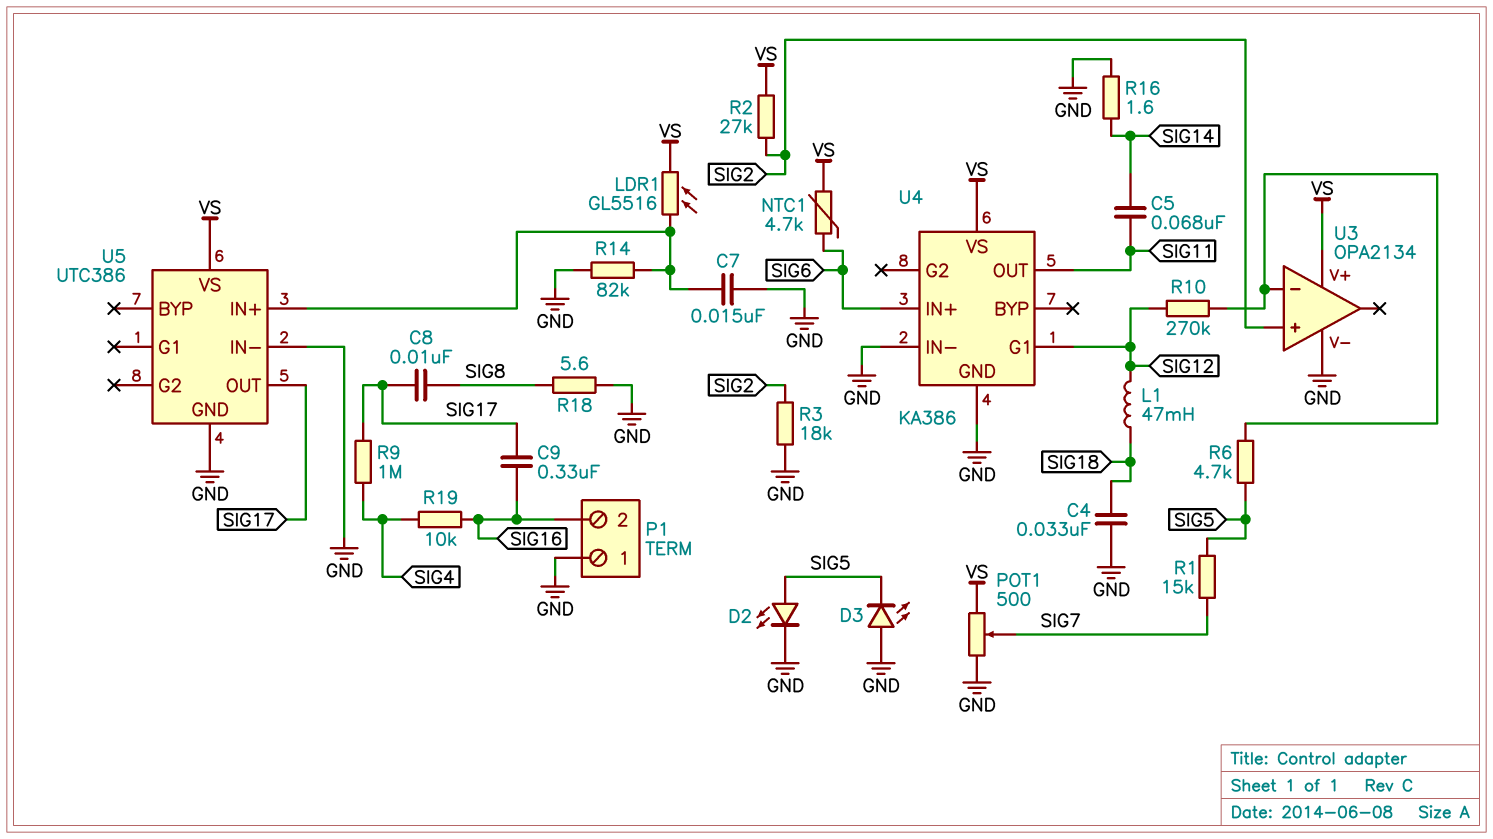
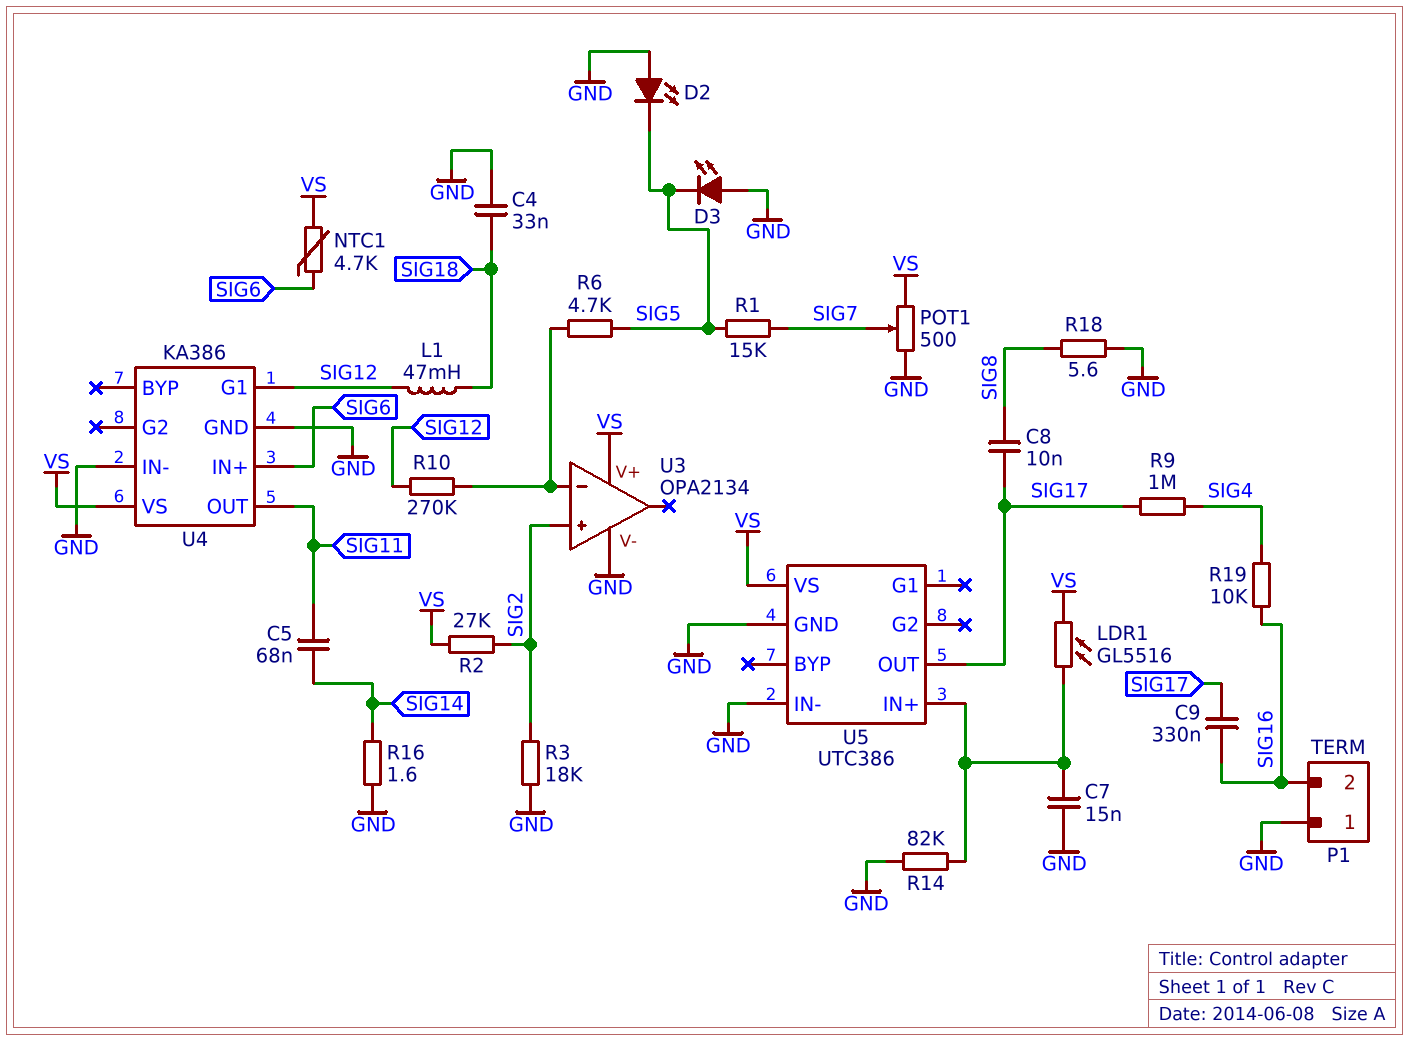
D2: LED (A SIG5, K GND) -> LED (A GND, K SIG5)

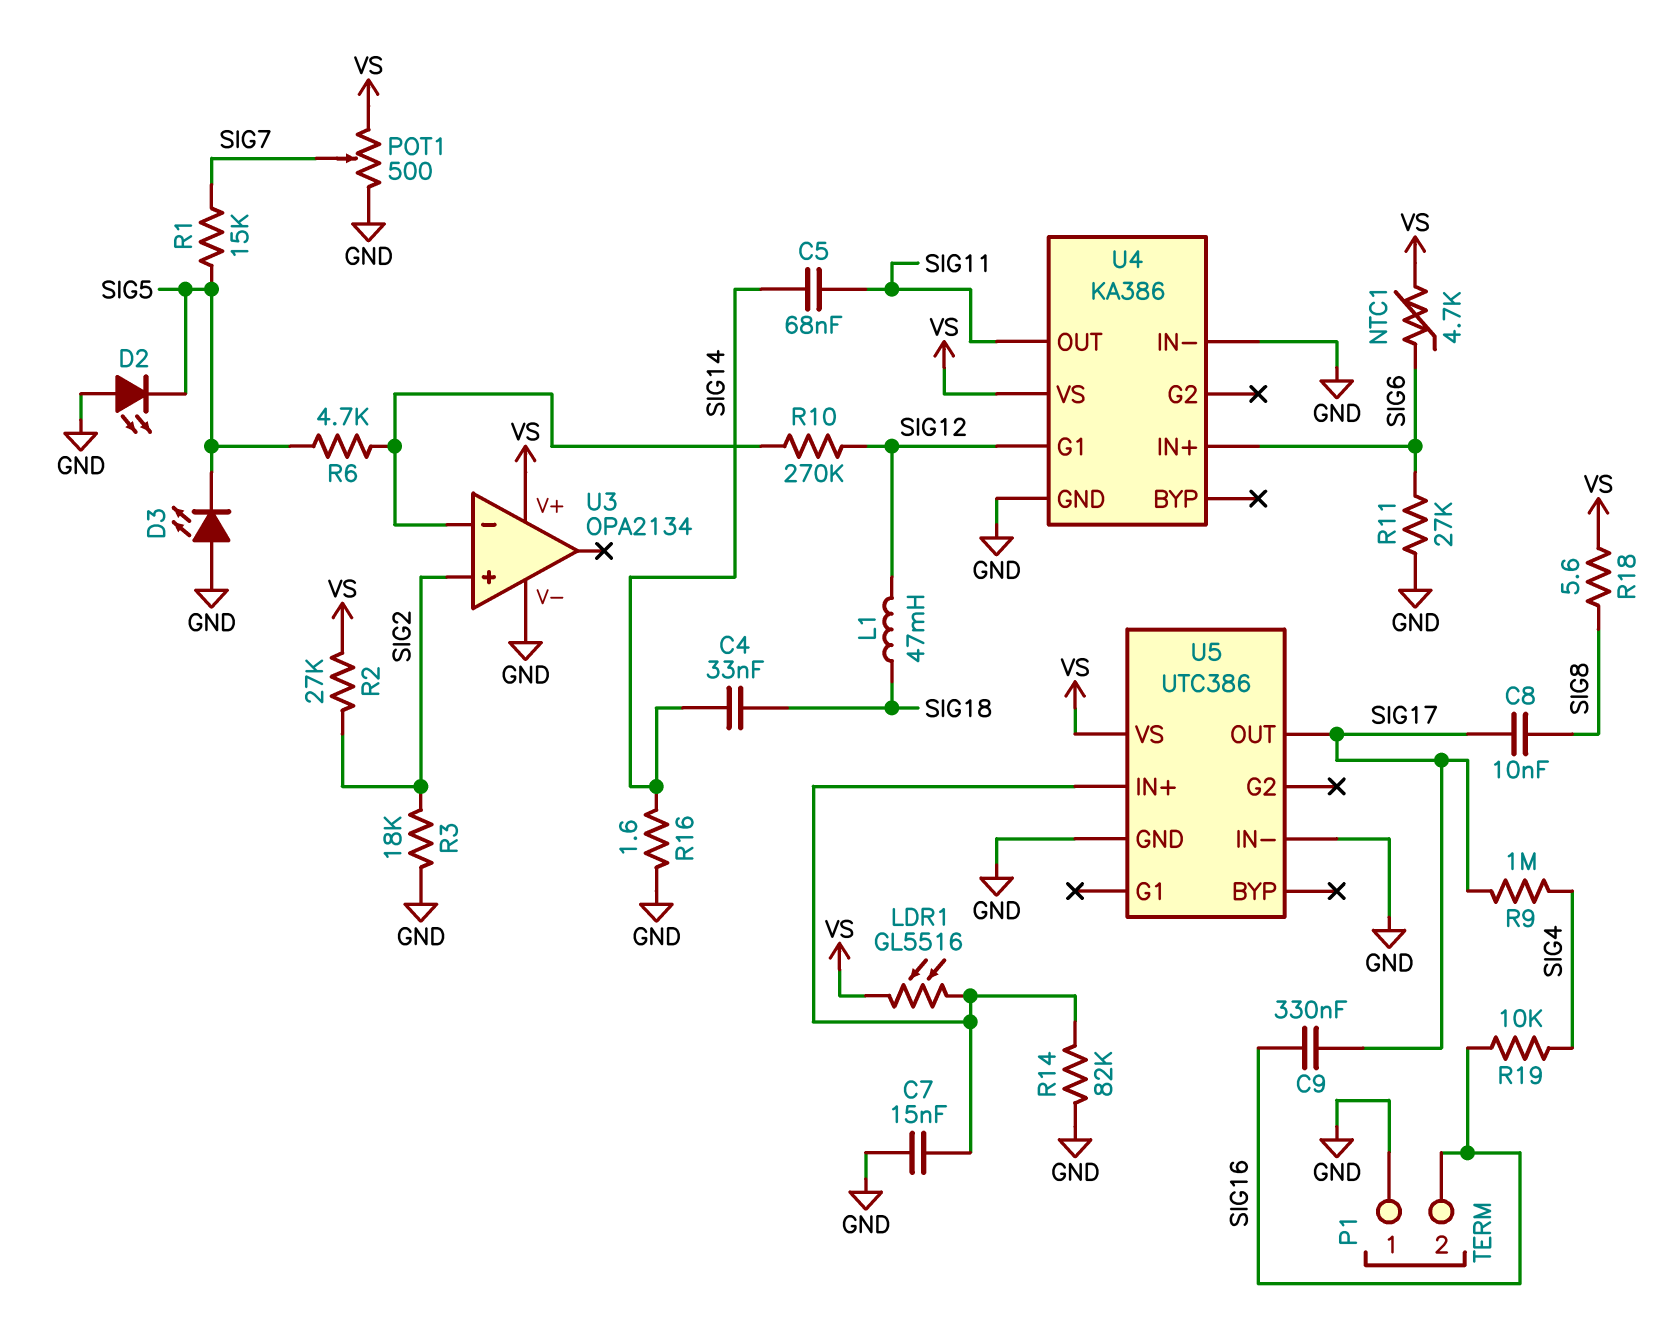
C4: 33nF (GND, SIG18) -> 33nF (SIG14, SIG18)
R11: none -> 27k (GND, SIG6)
R18: 5.6 (GND, SIG8) -> 5.6 (SIG8, VS)

